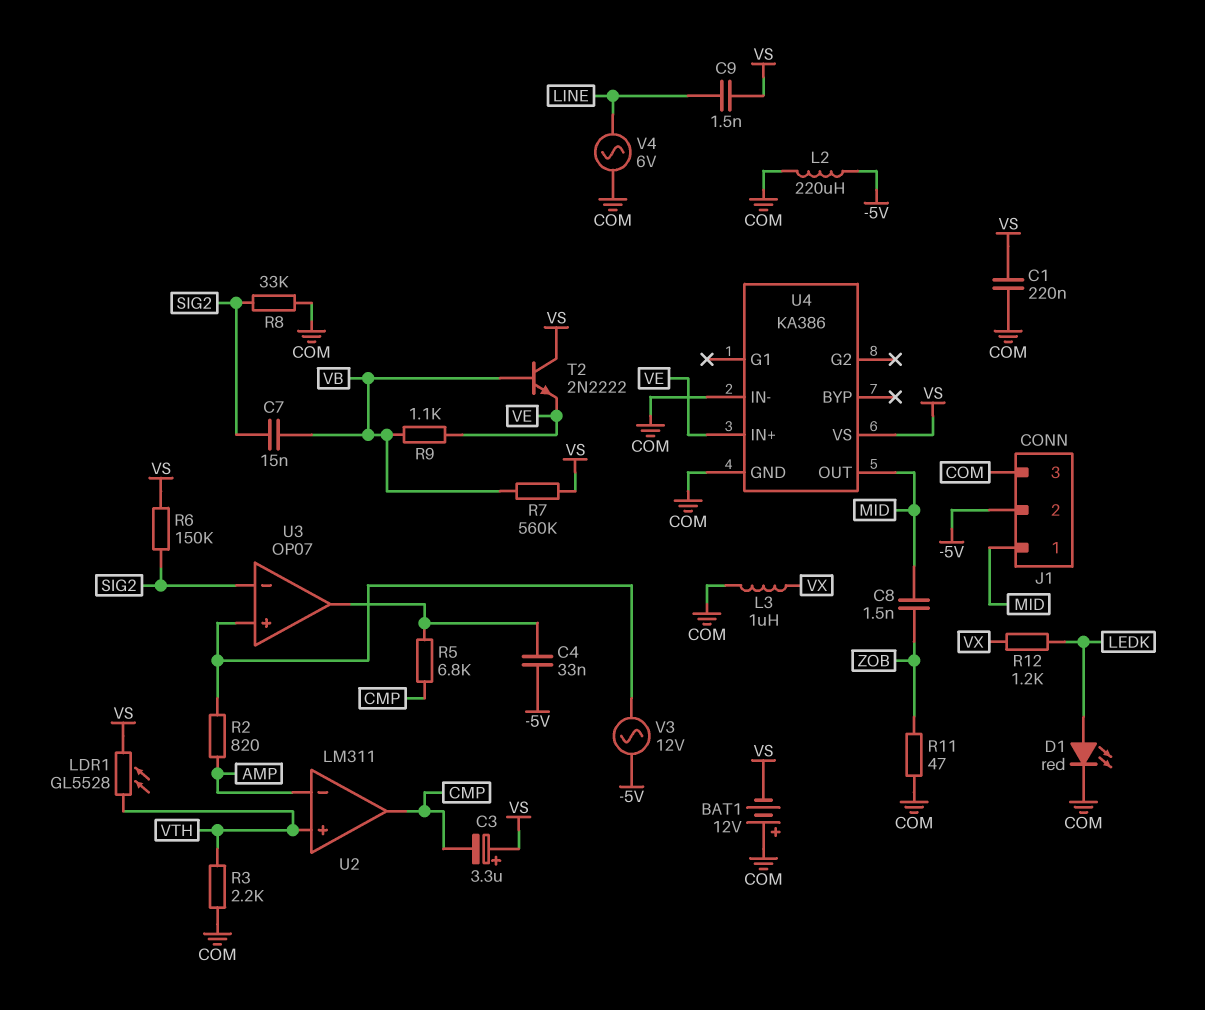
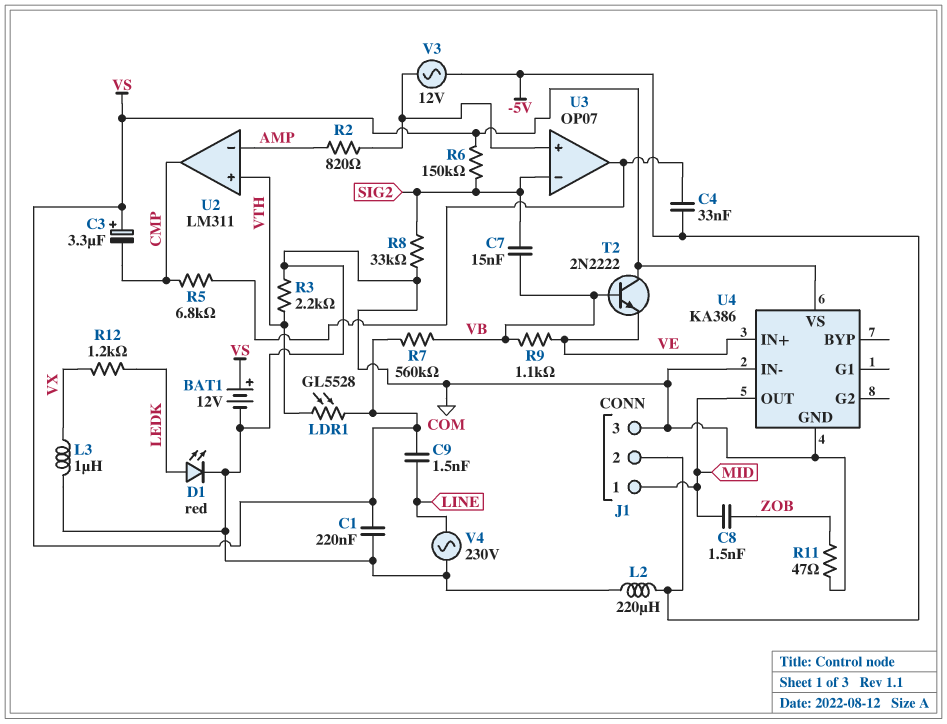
BAT1: 12V (plus COM, minus VS) -> 12V (plus VS, minus COM)
V4: AC 6V (COM, LINE) -> AC 230V (COM, LINE)

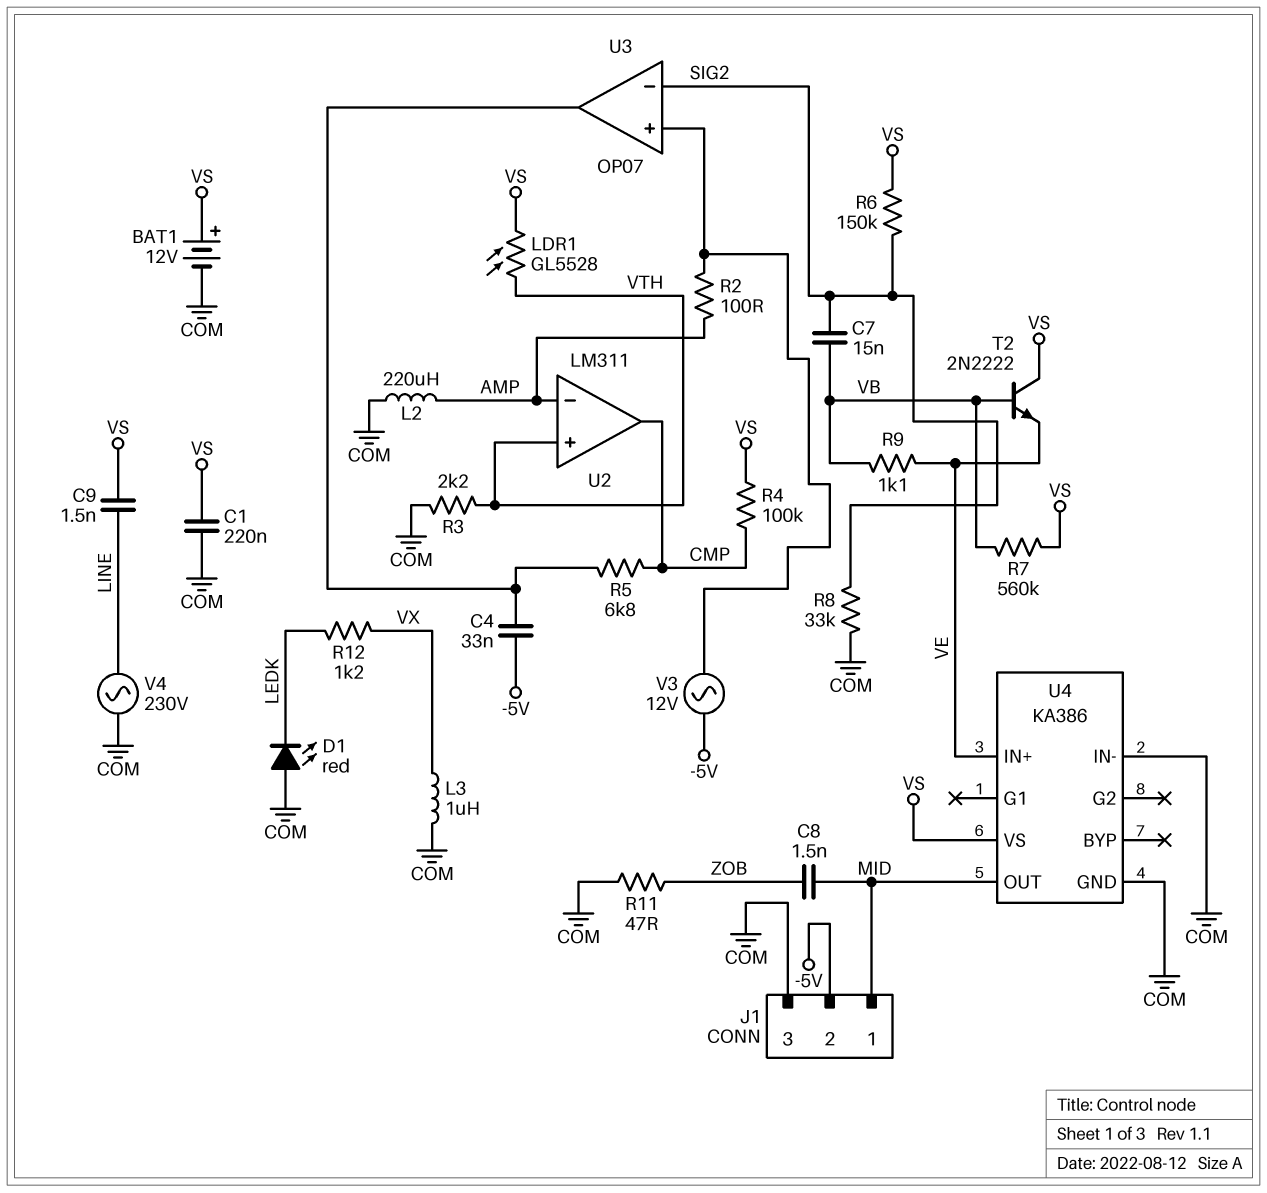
C3: 3.3uF (plus VS, minus CMP) -> none
D1: LED red (A LEDK, K COM) -> LED red (A COM, K LEDK)
L2: 220uH (-5V, COM) -> 220uH (AMP, COM)
R2: 820 (AMP, U3/in+) -> 100 (AMP, U3/in+)
R4: none -> 100k (CMP, VS)

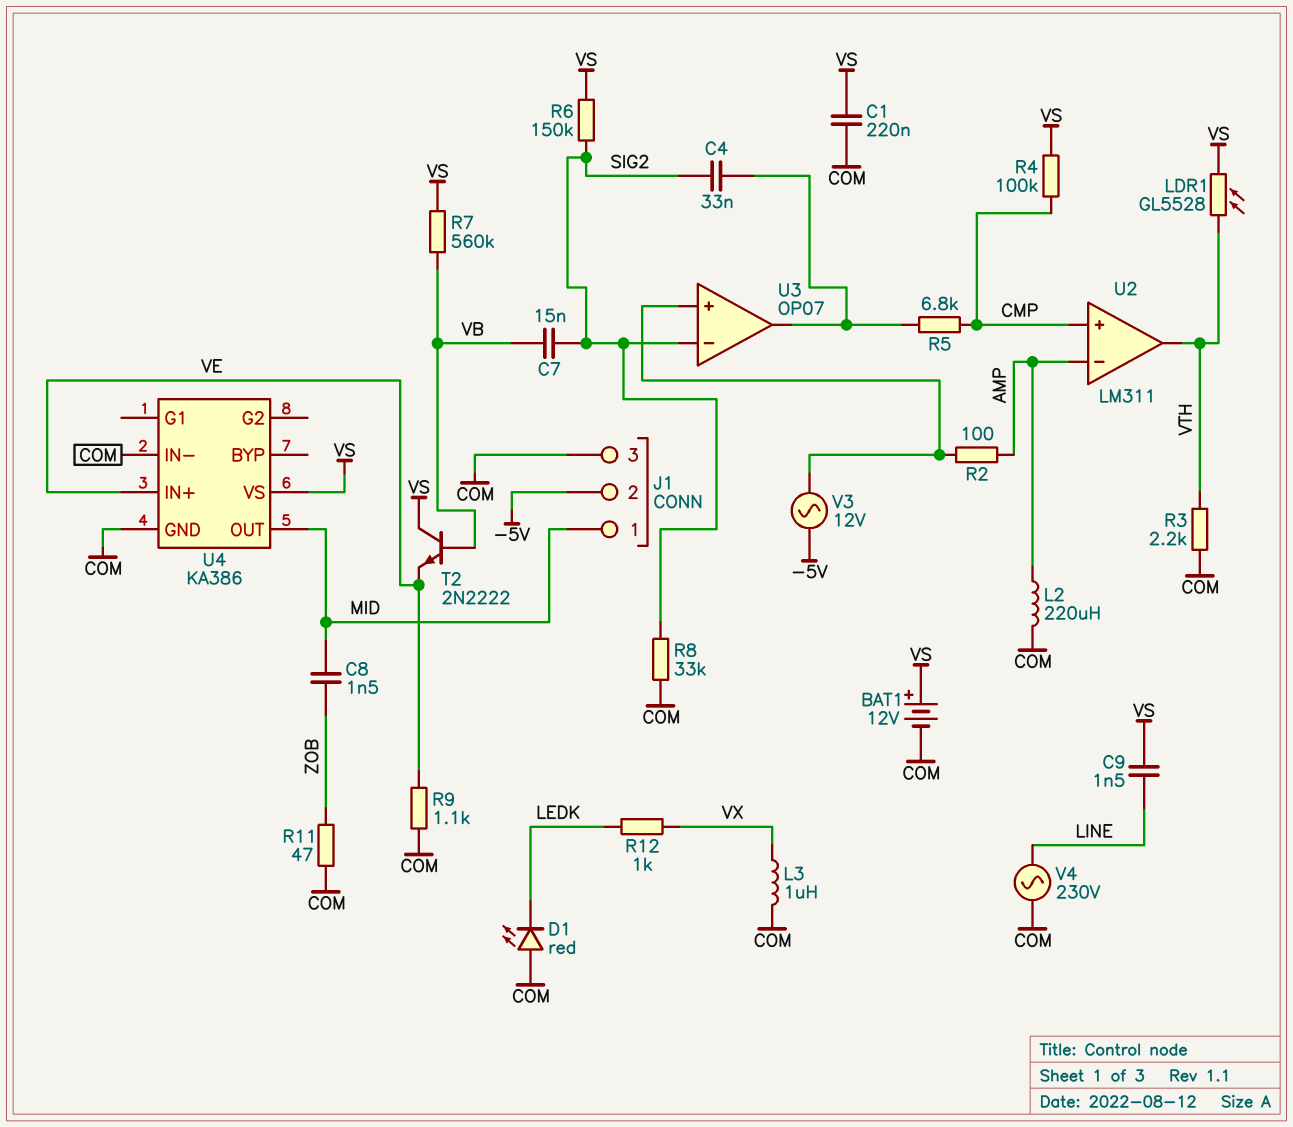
C4: 33nF (-5V, U3/out) -> 33nF (SIG2, U3/out)
R9: 1.1k (VB, VE) -> 1.1k (COM, VE)
R12: 1.2k (LEDK, VX) -> 1k (LEDK, VX)
U2 pin in+: VTH -> CMP
U2 pin out: CMP -> VTH

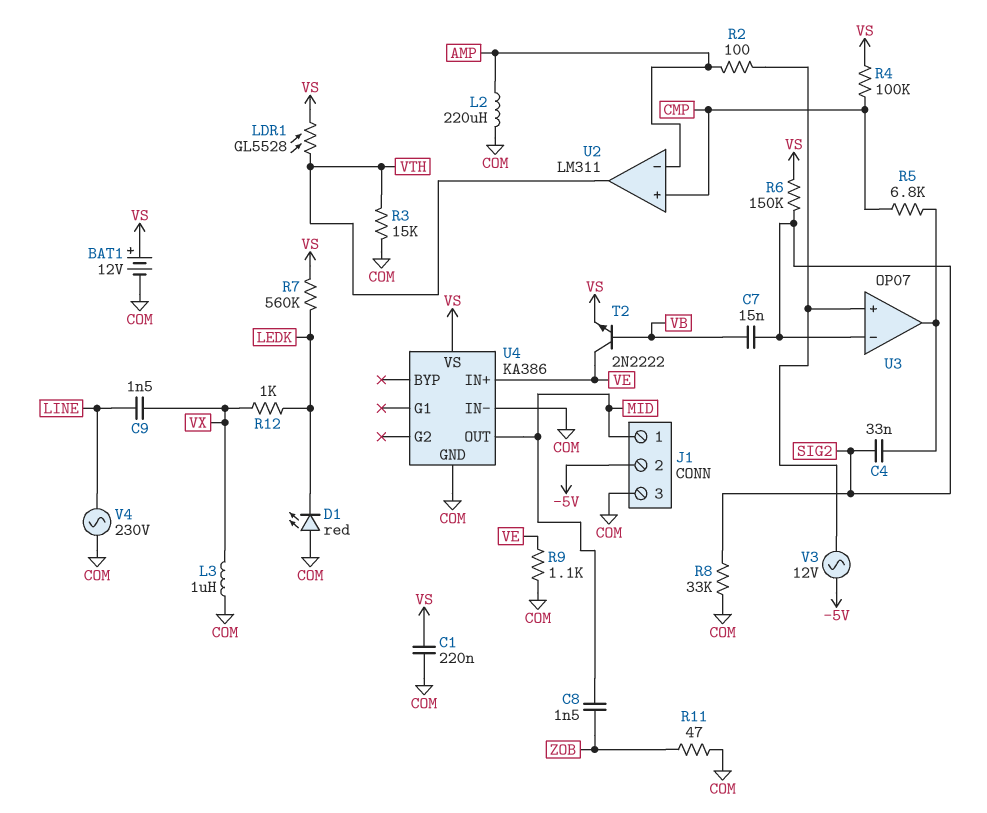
C9: 1.5nF (LINE, VS) -> 1.5nF (LINE, VX)
R3: 2.2k (COM, VTH) -> 15k (COM, VTH)
R7: 560k (VB, VS) -> 560k (LEDK, VS)
T2: NPN 2N2222 (B VB, C VS, E VE) -> NPN 2N2222 (B VB, C VE, E VS)

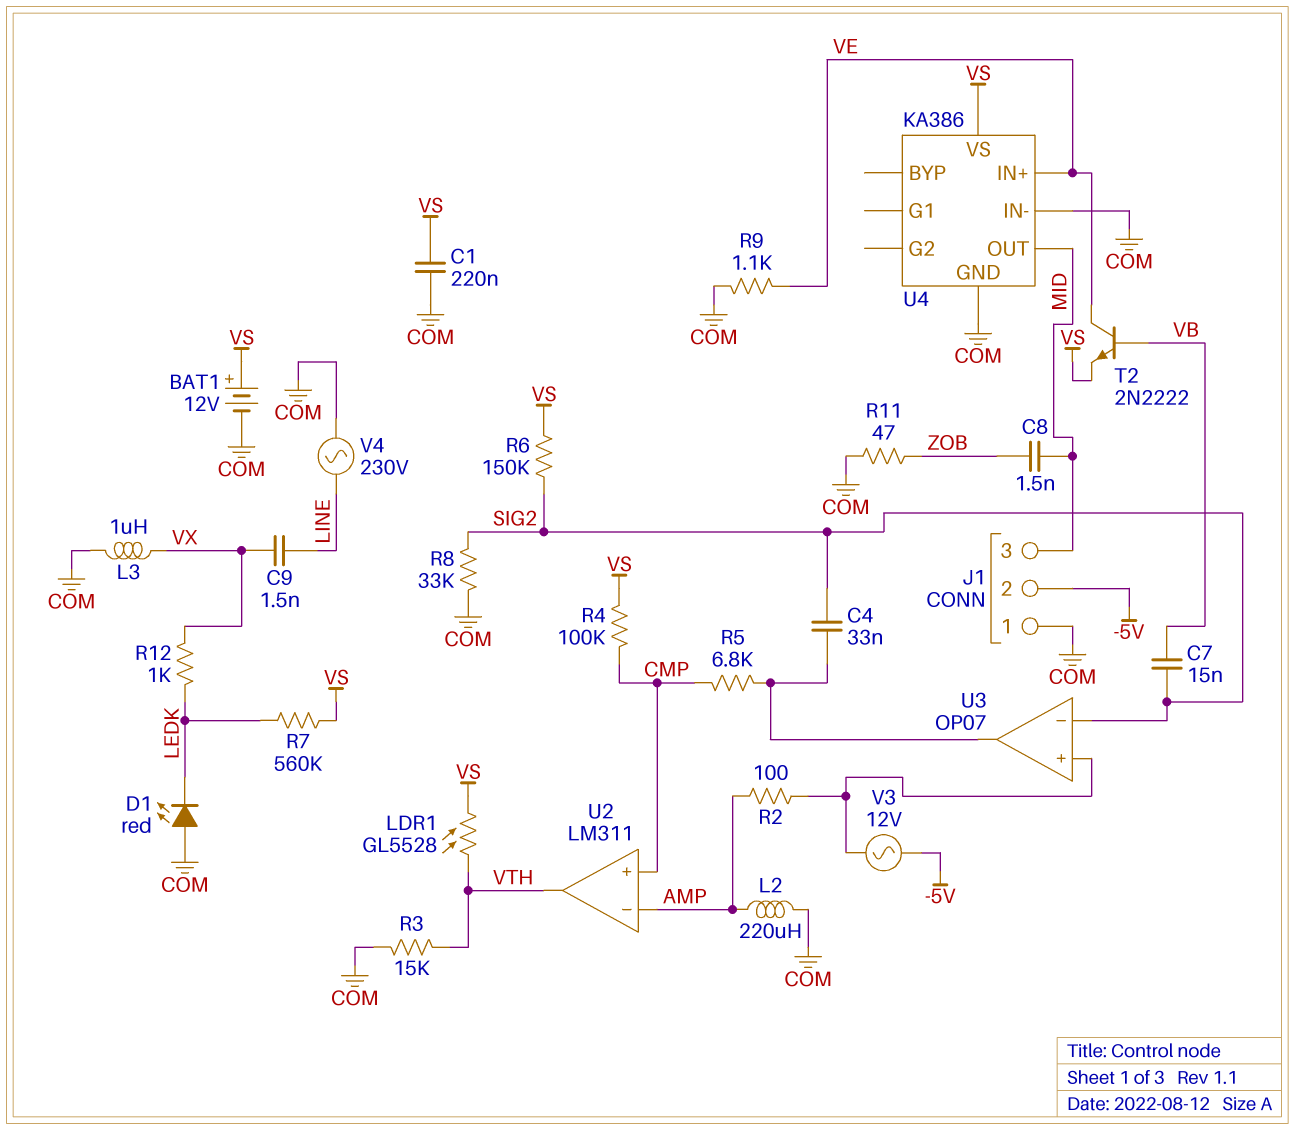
J1 pin 1: MID -> COM
J1 pin 3: COM -> MID

